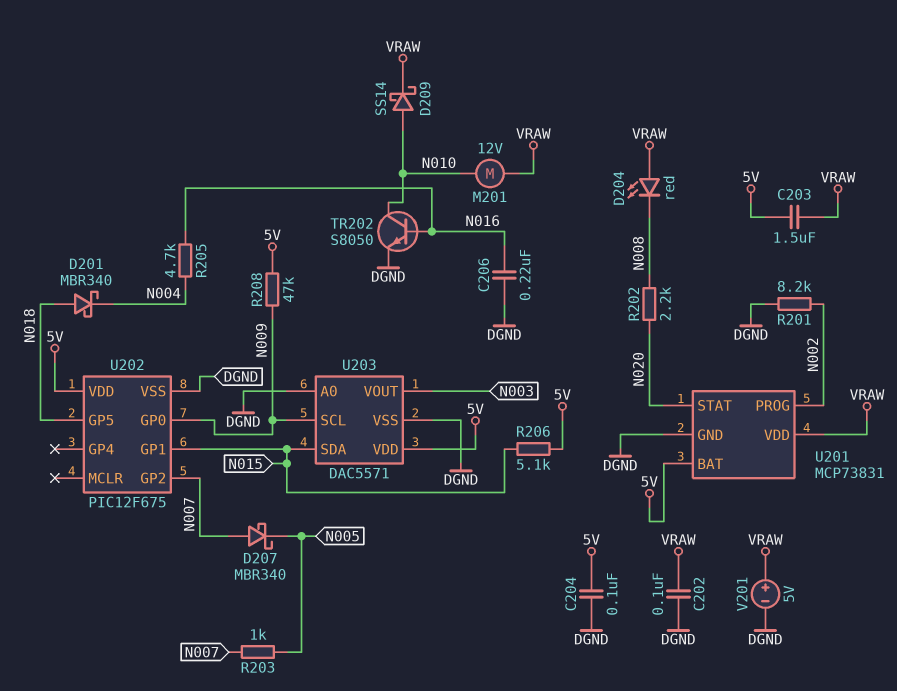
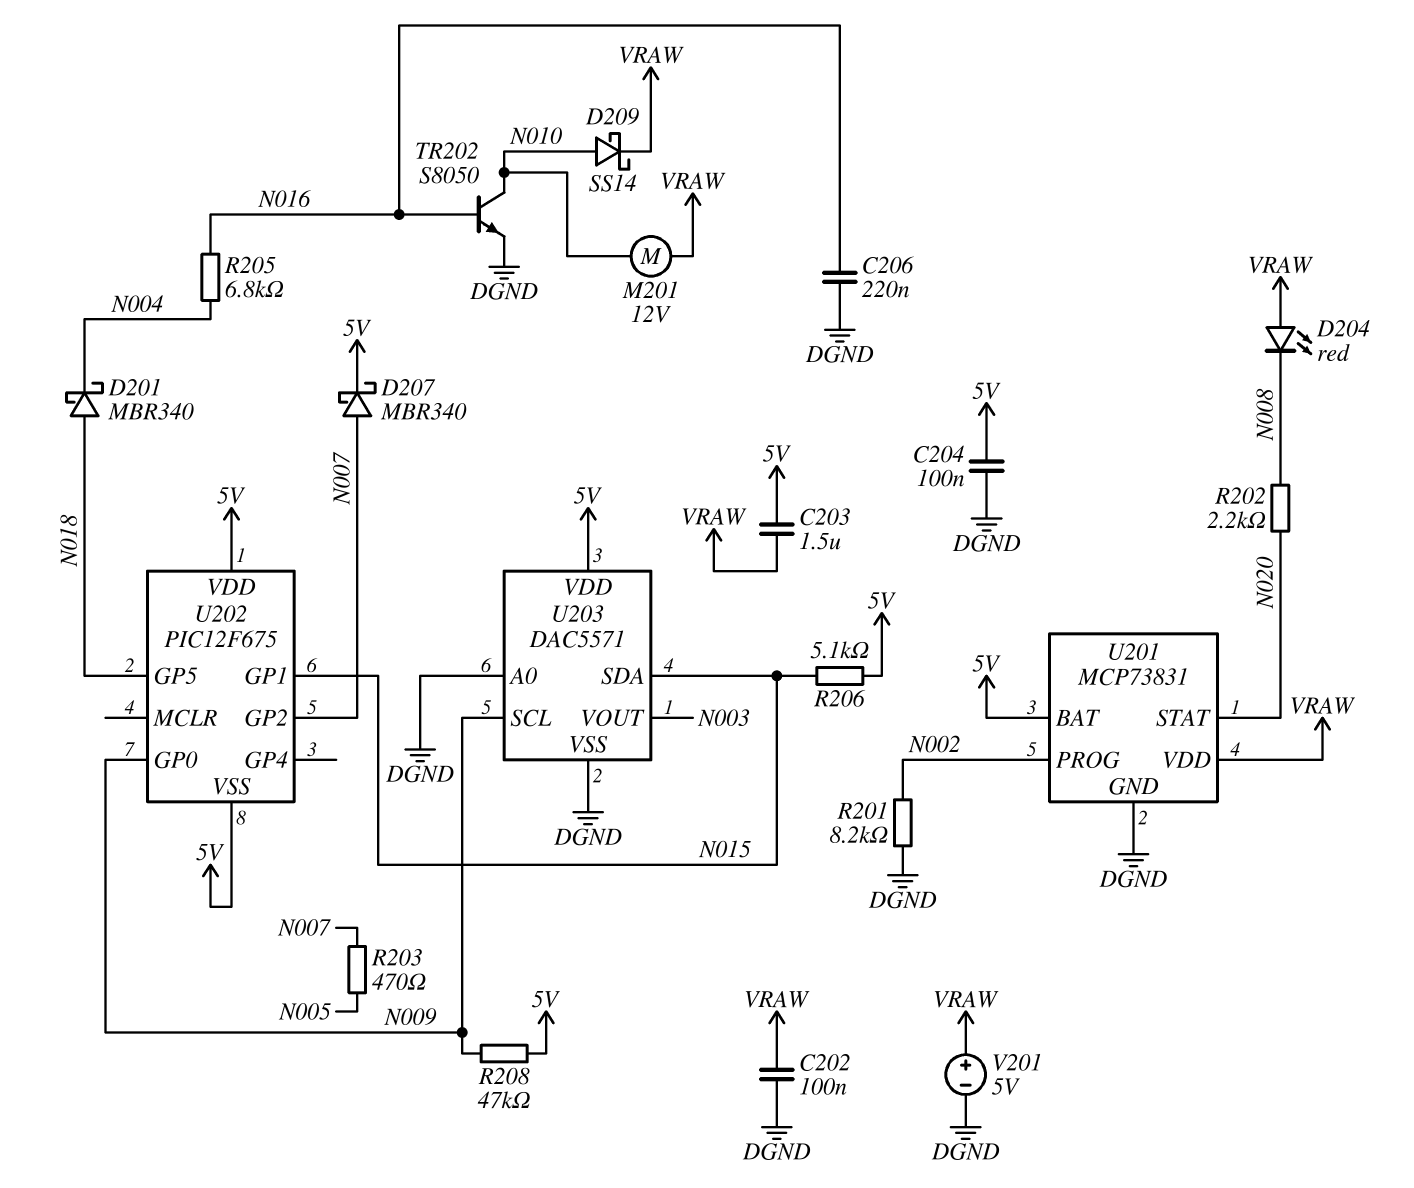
D207: schottky MBR340 (A N007, K N005) -> schottky MBR340 (A N007, K 5V)
R203: 1k (N005, N007) -> 470 (N005, N007)
R205: 4.7k (N004, N016) -> 6.8k (N004, N016)
U202 pin VSS: DGND -> 5V

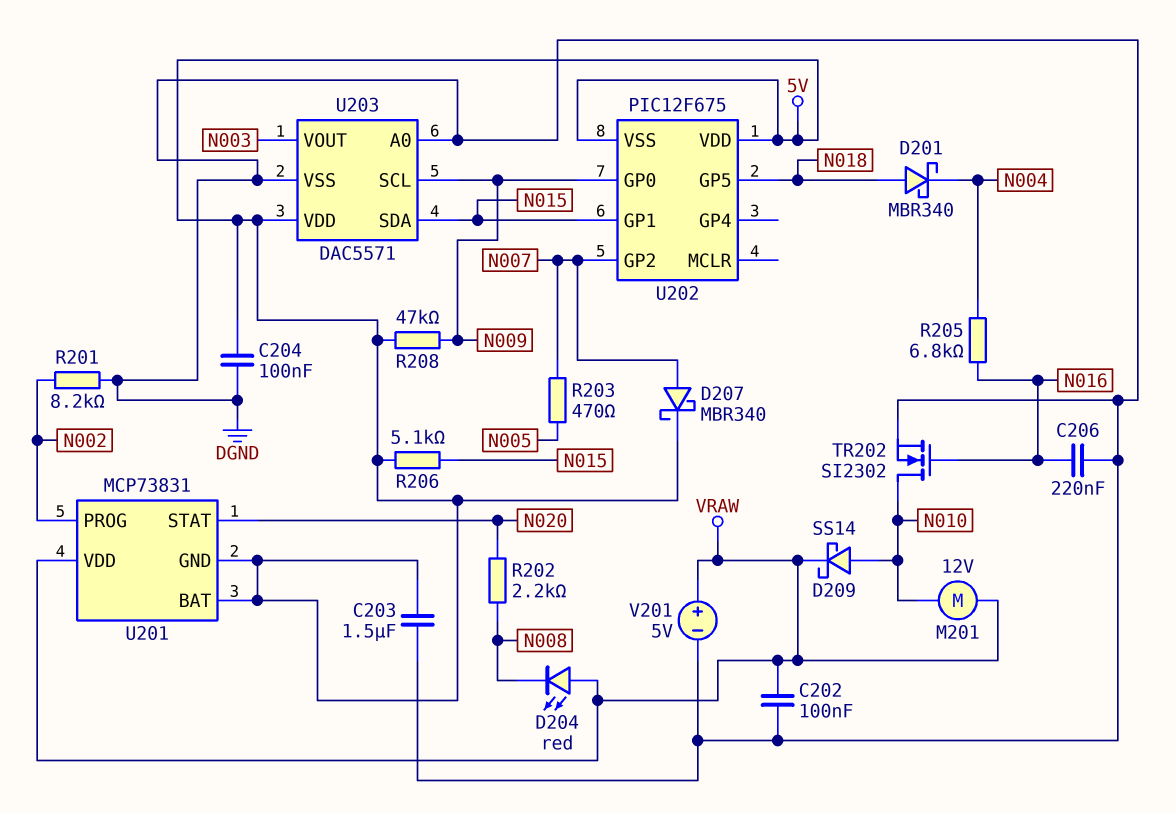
C203: 1.5uF (5V, VRAW) -> 1.5uF (5V, DGND)
TR202: NPN S8050 (B N016, C N010, E DGND) -> NMOS SI2302 (G N016, D N010, S DGND)
U201 pin GND: DGND -> 5V

